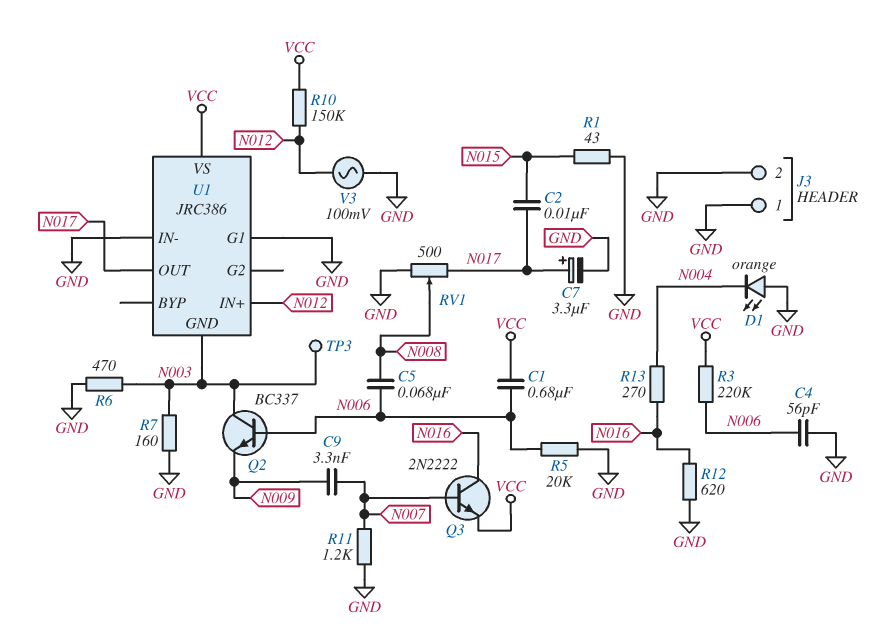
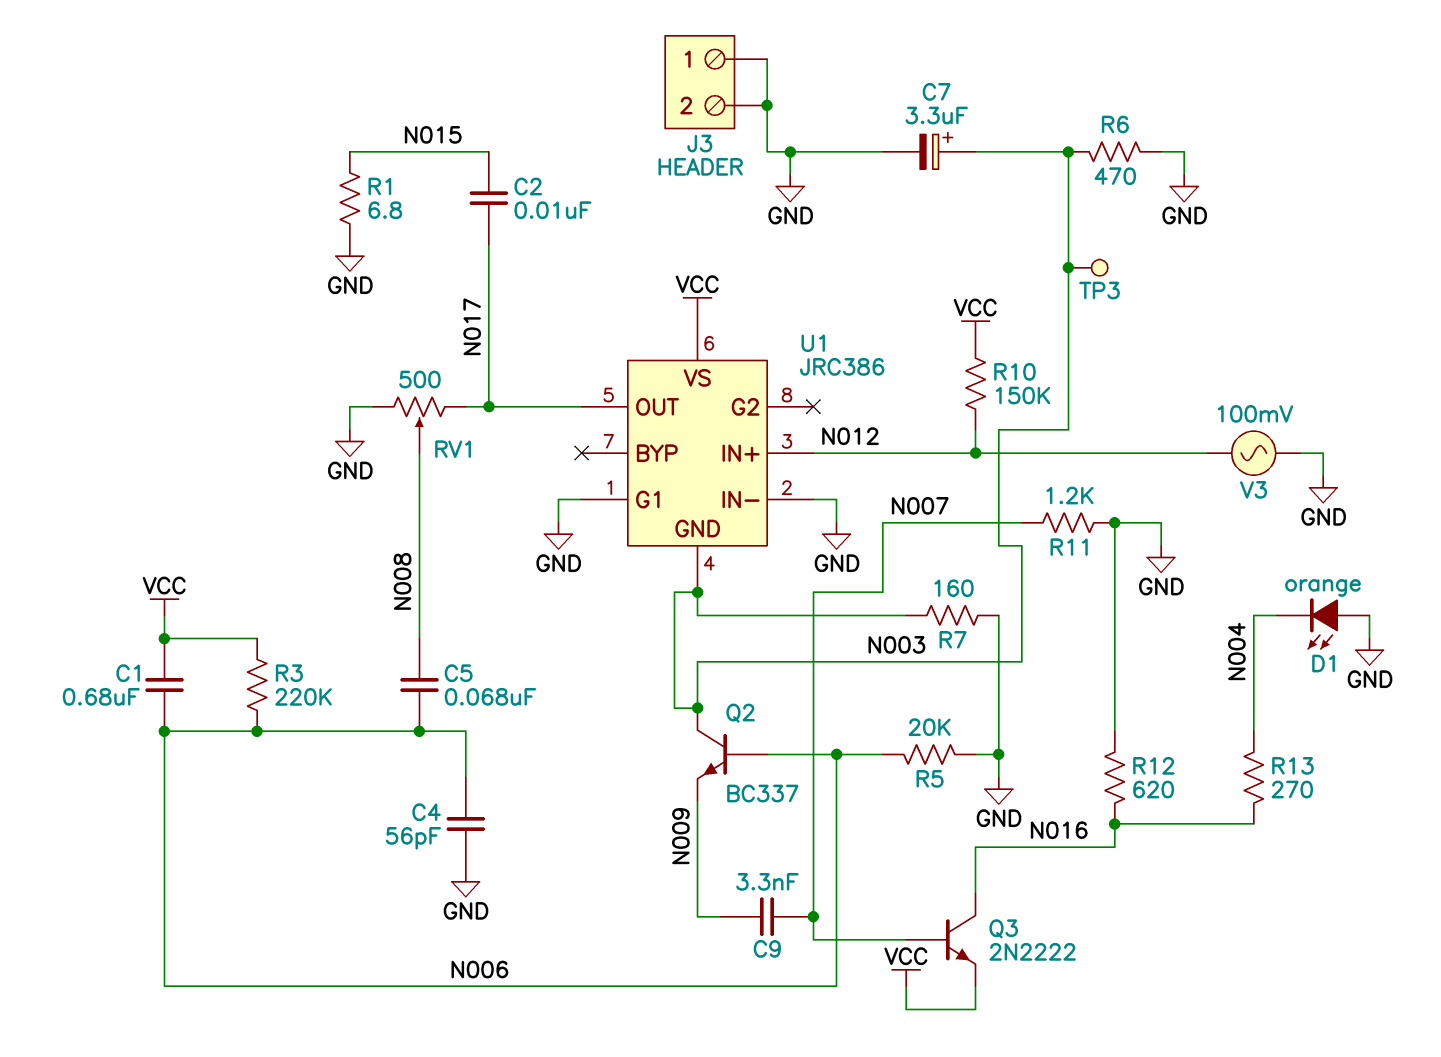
C7: 3.3uF (plus N017, minus GND) -> 3.3uF (plus N003, minus GND)
R1: 43 (GND, N015) -> 6.8 (GND, N015)

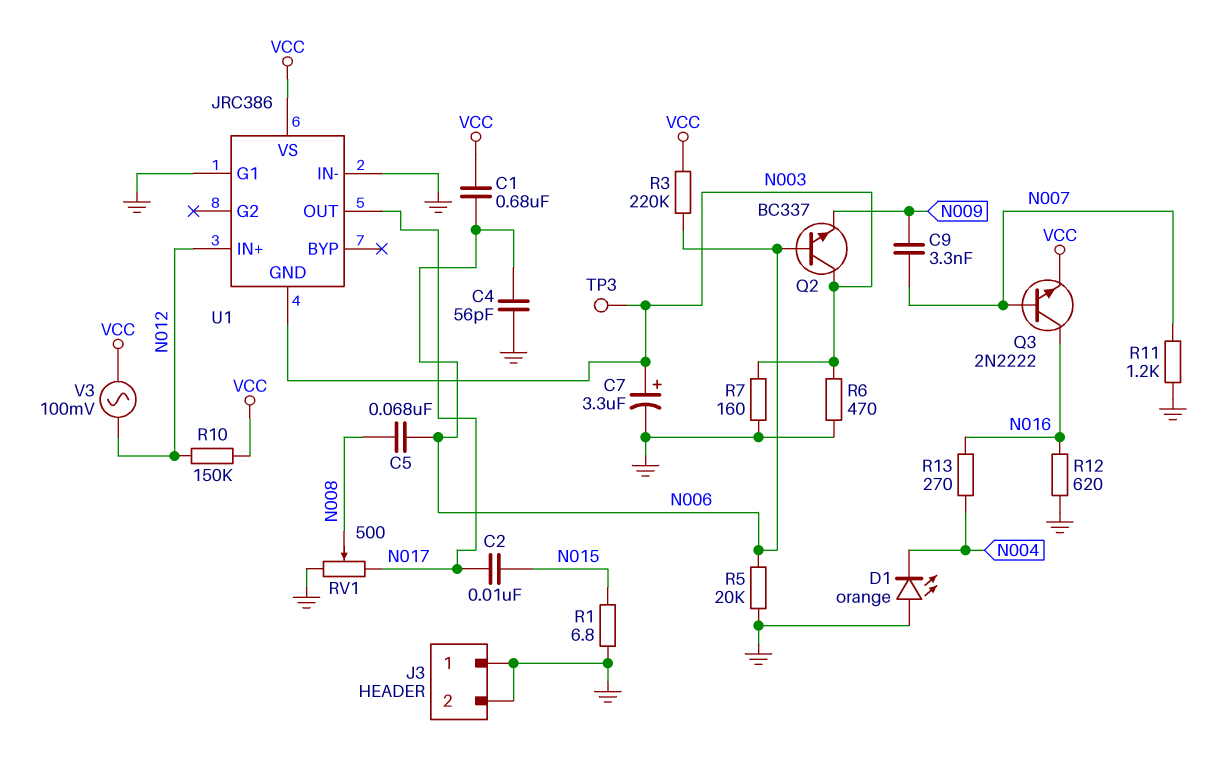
V3: AC 100mV (GND, N012) -> AC 100mV (N012, VCC)

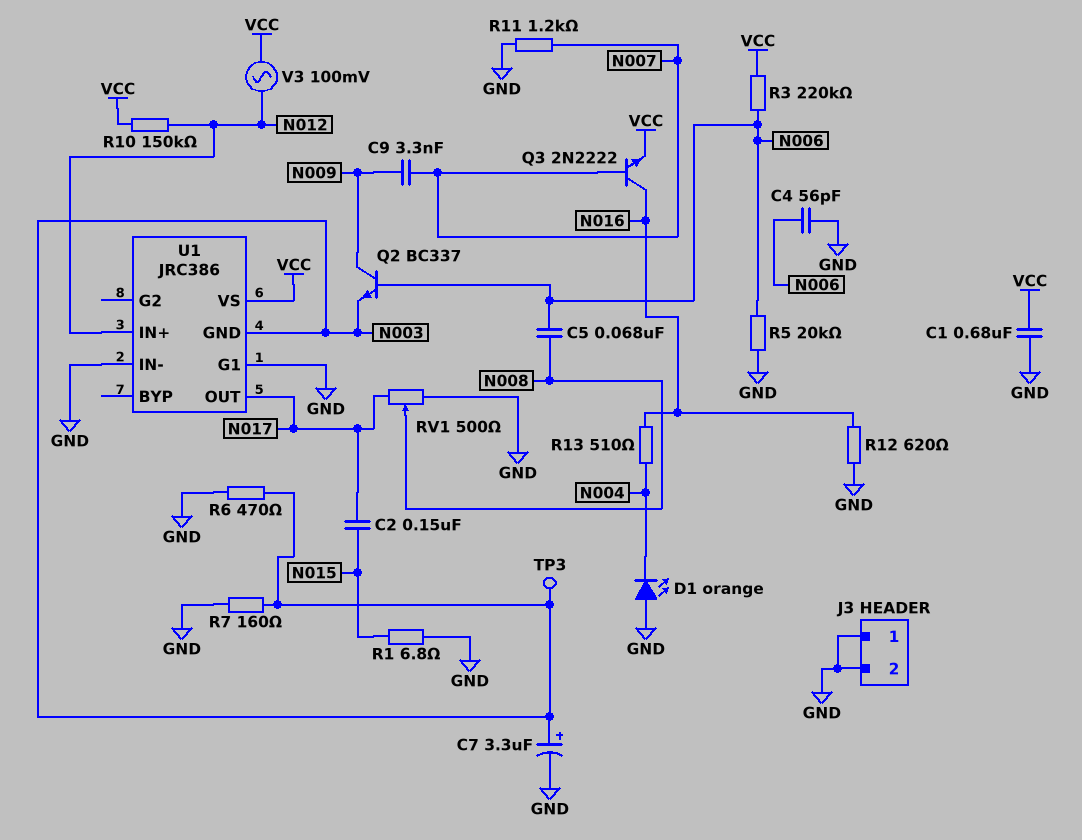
C1: 680nF (N006, VCC) -> 680nF (GND, VCC)
C2: 10nF (N015, N017) -> 150nF (N015, N017)
Q2: NPN BC337 (B N006, C N003, E N009) -> NPN BC337 (B N006, C N009, E N003)
R13: 270 (N004, N016) -> 510 (N004, N016)

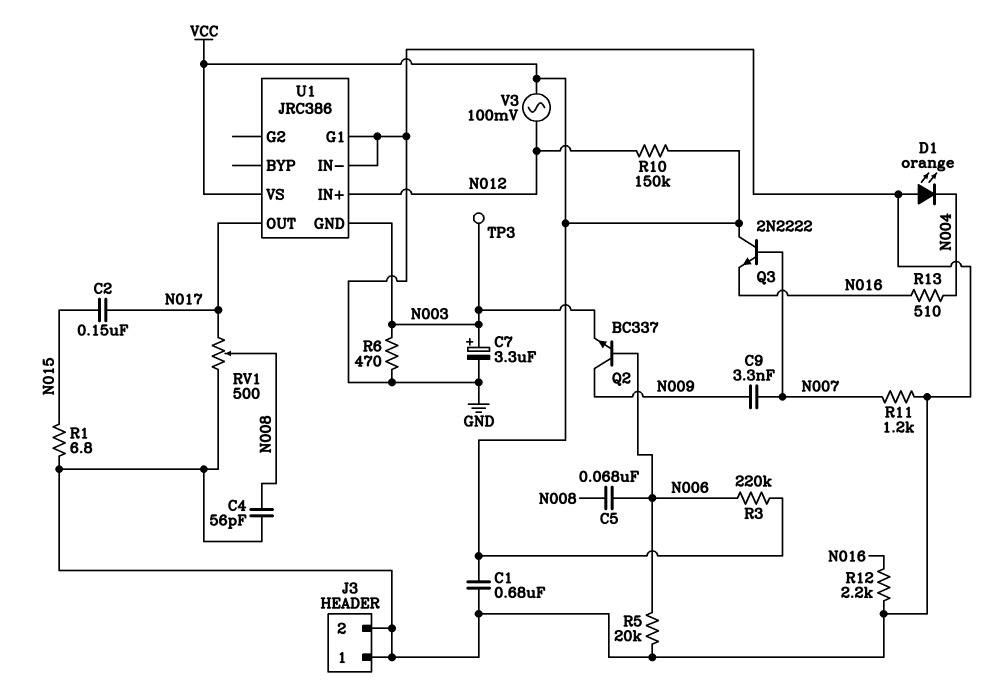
C4: 56pF (GND, N006) -> 56pF (GND, N008)
Q3: NPN 2N2222 (B N007, C N016, E VCC) -> NPN 2N2222 (B N007, C VCC, E N016)
R7: 160 (GND, N003) -> none
R12: 620 (GND, N016) -> 2.2k (GND, N016)

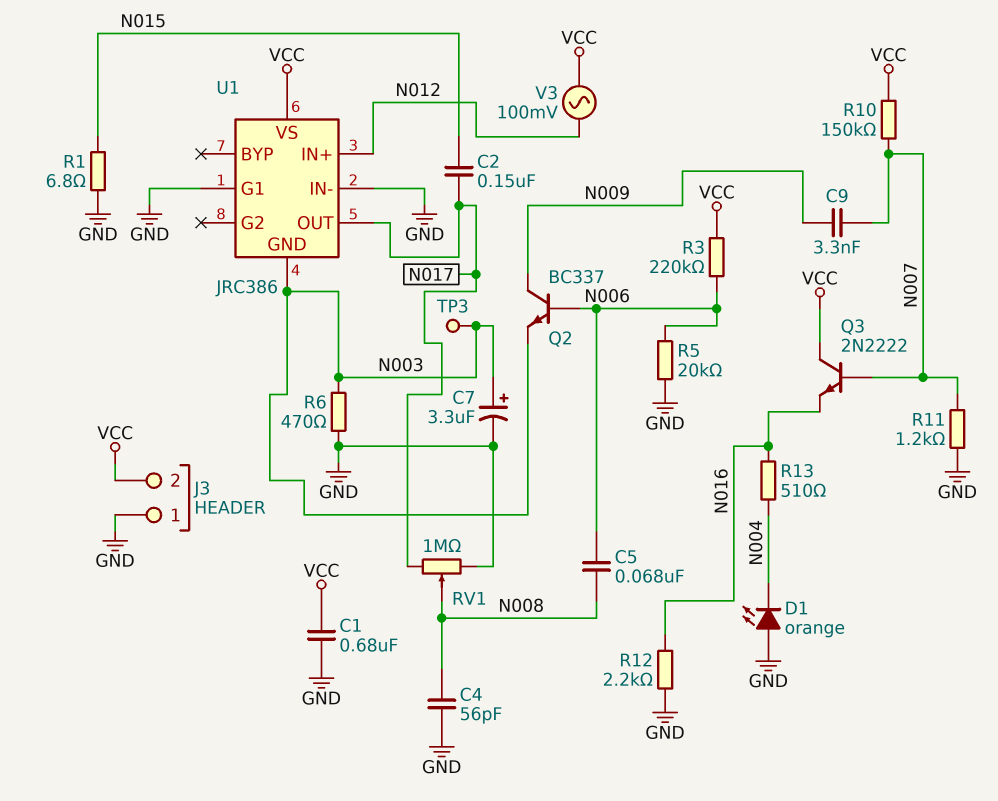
J3 pin 2: GND -> VCC
R10: 150k (N012, VCC) -> 150k (N007, VCC)
RV1: 500 (GND, N017, wiper N008) -> 1M (GND, N017, wiper N008)

